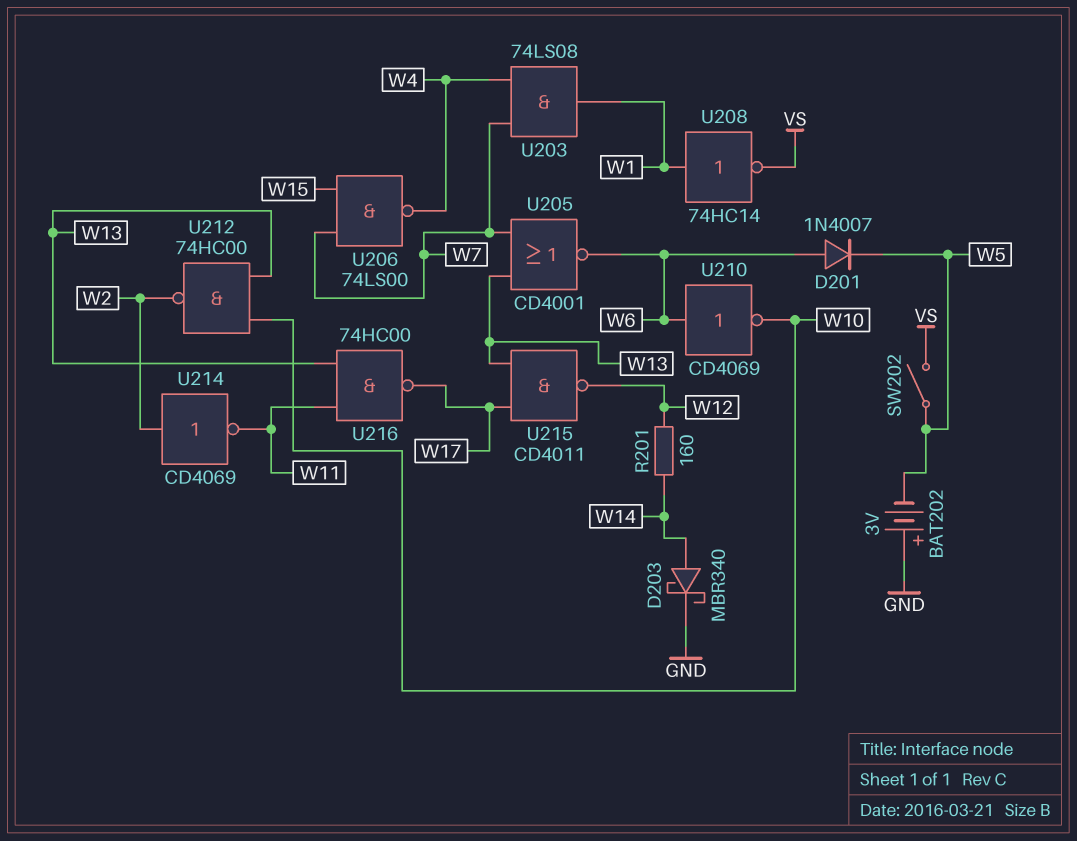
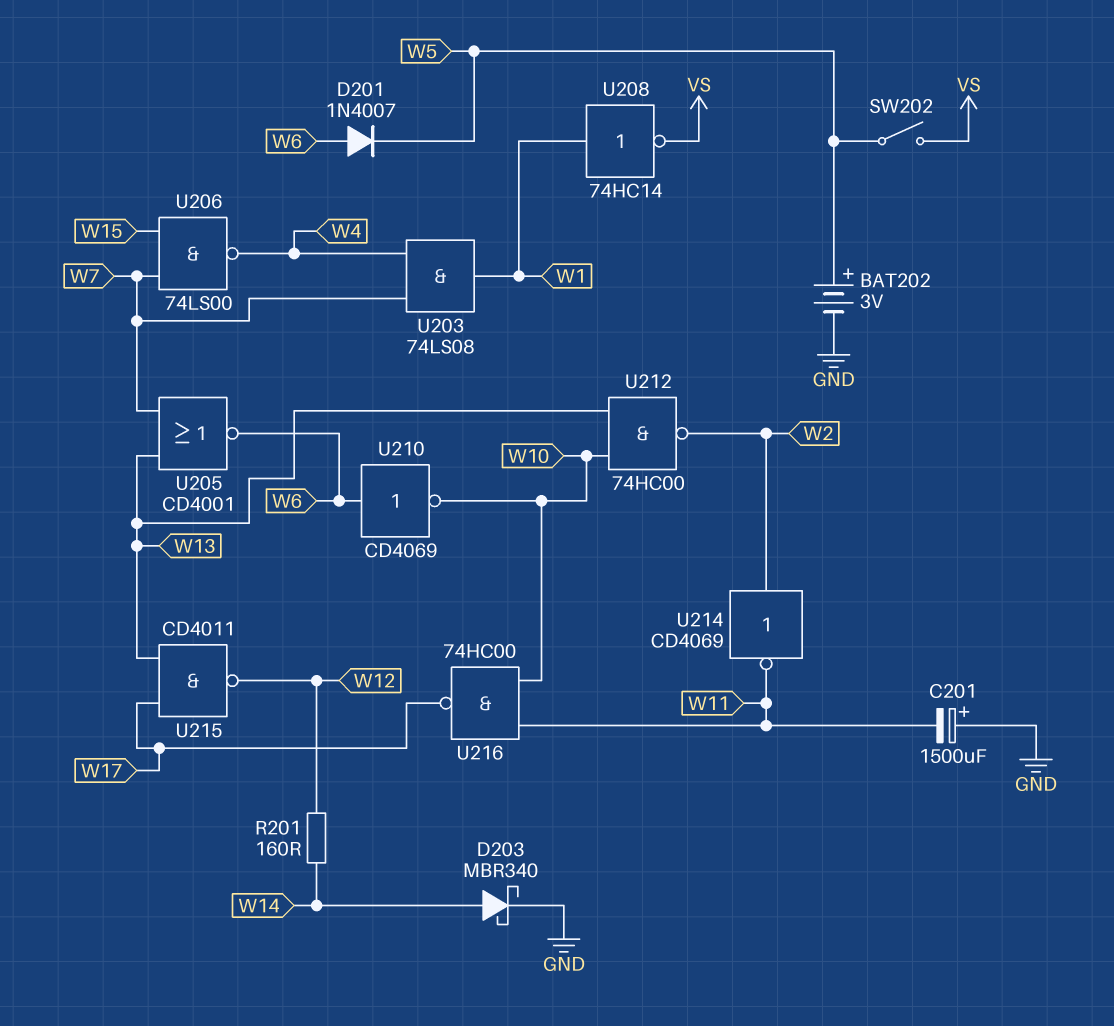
BAT202: 3V (plus GND, minus W5) -> 3V (plus W5, minus GND)
C201: none -> 1500uF (plus GND, minus W11)
U216: NAND 74HC00 (in W11, in W13, out W17) -> NAND 74HC00 (in W10, in W11, out W17)

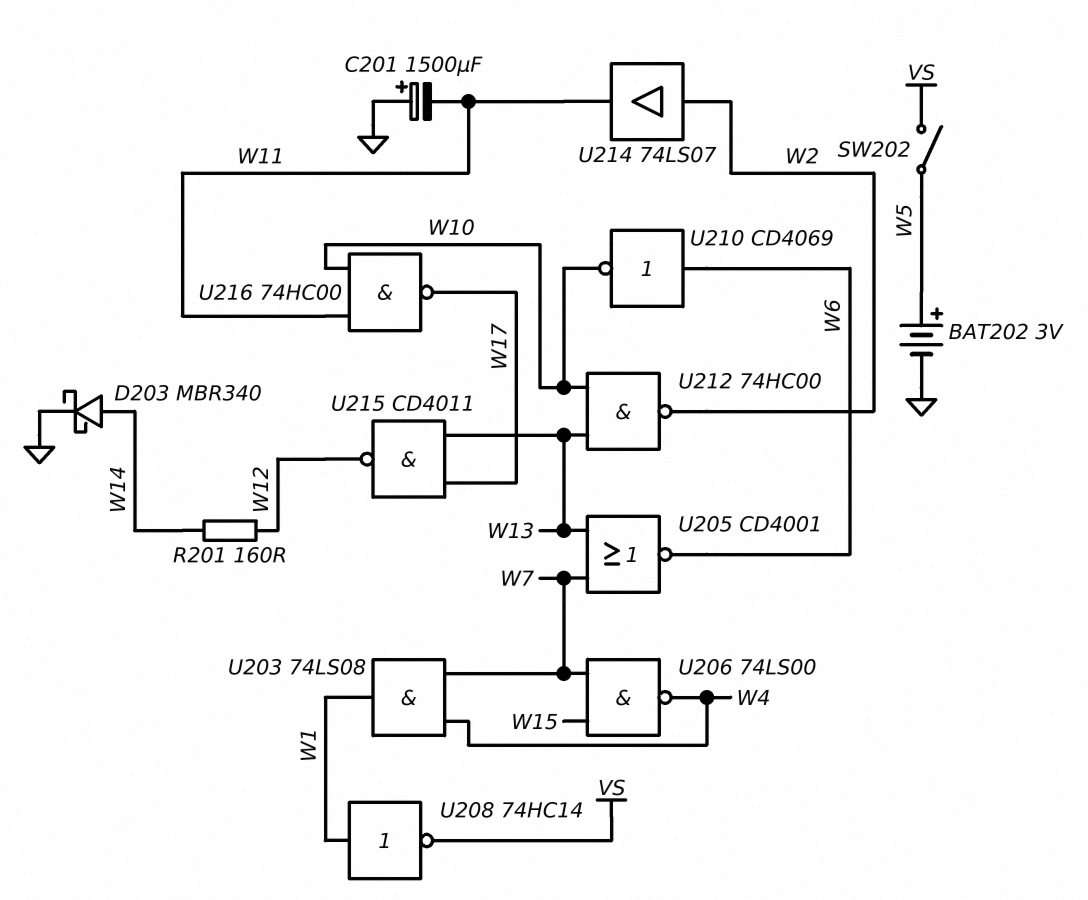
D201: diode 1N4007 (A W6, K W5) -> none
U214: NOT CD4069 (in W2, out W11) -> buffer 74LS07 (in W2, out W11)

